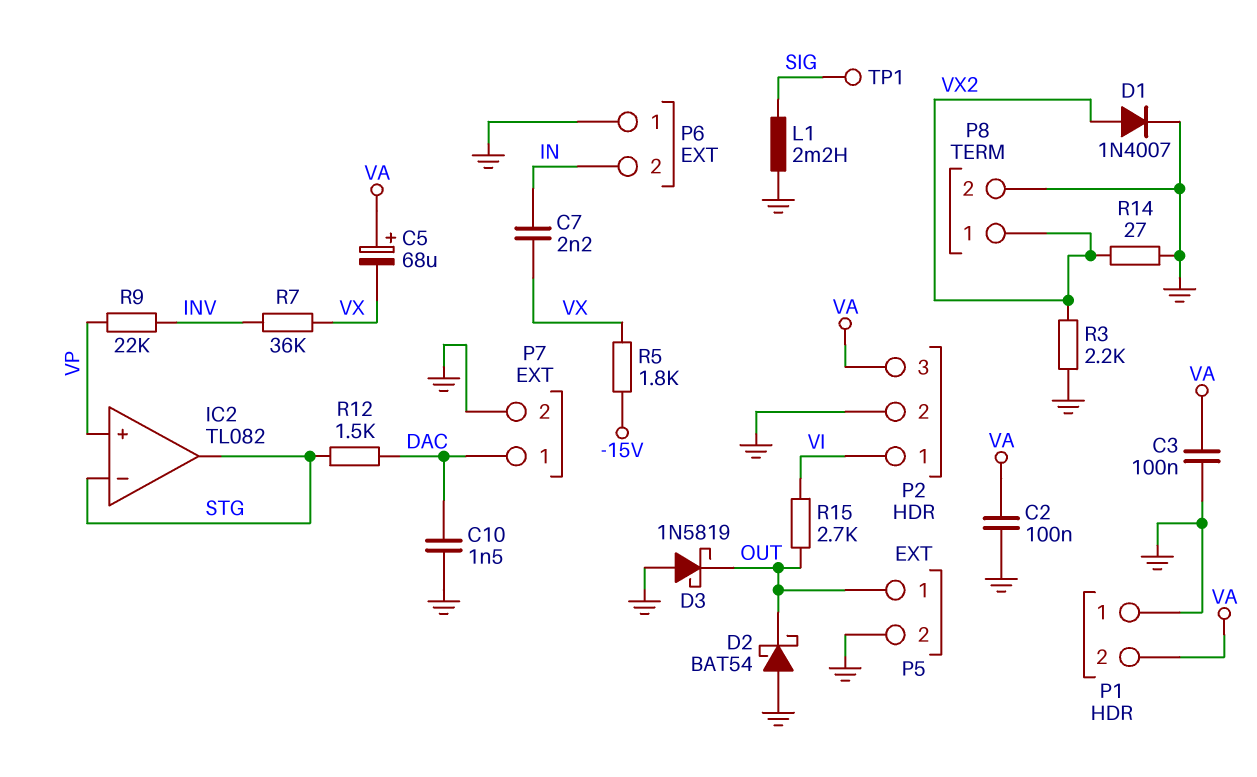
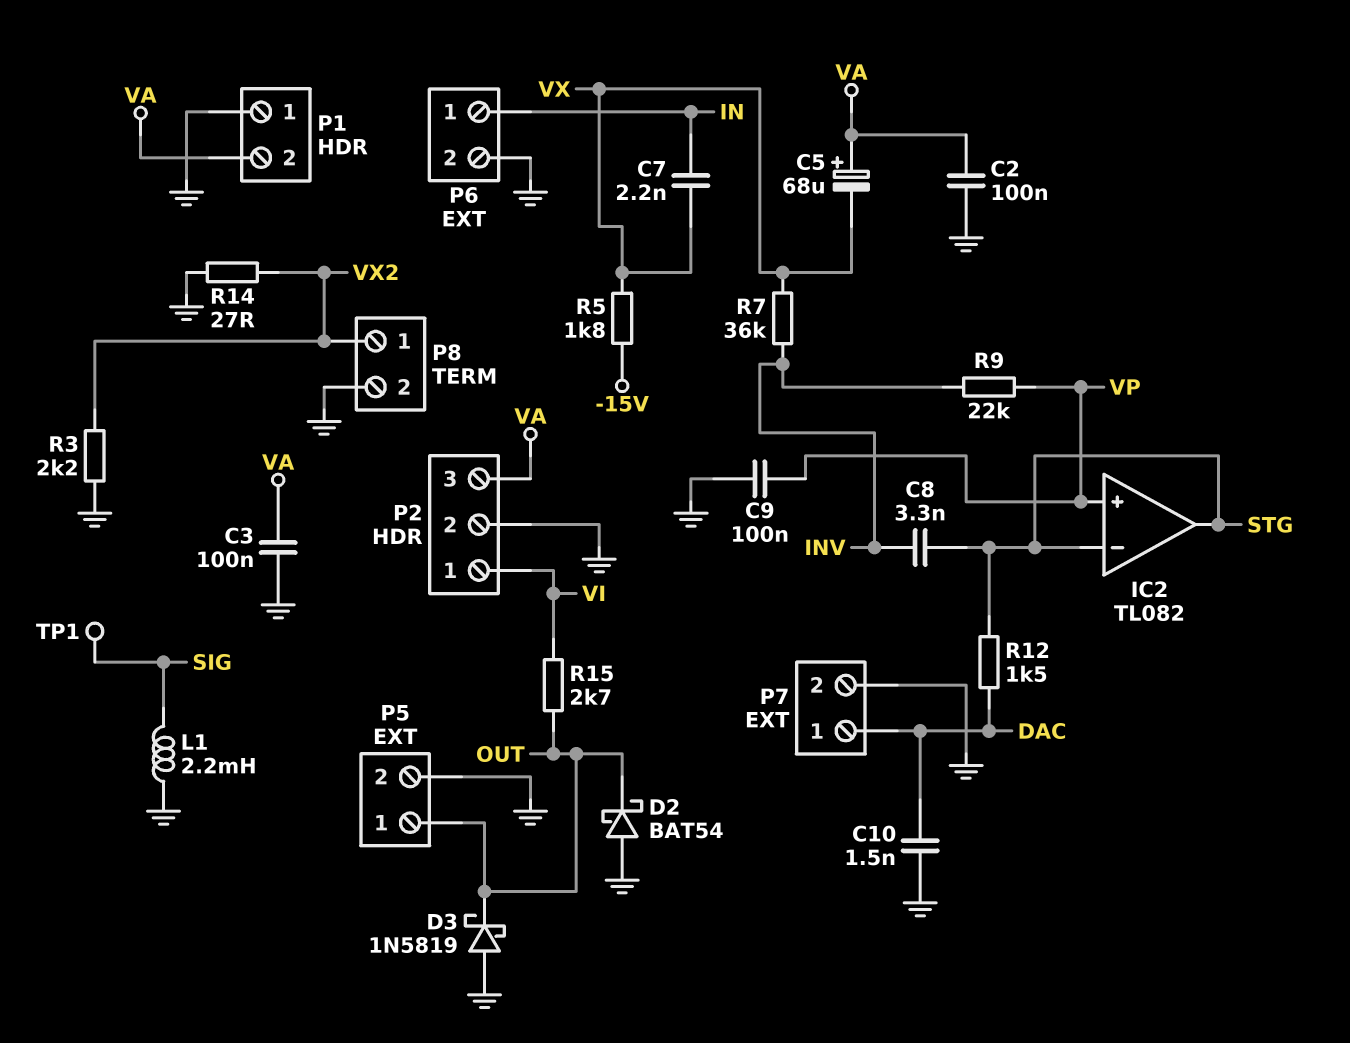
C8: none -> 3.3nF (INV, STG)
C9: none -> 100nF (GND, VP)
D1: diode 1N4007 (A VX2, K GND) -> none
P6 pin 1: GND -> IN
P6 pin 2: IN -> GND

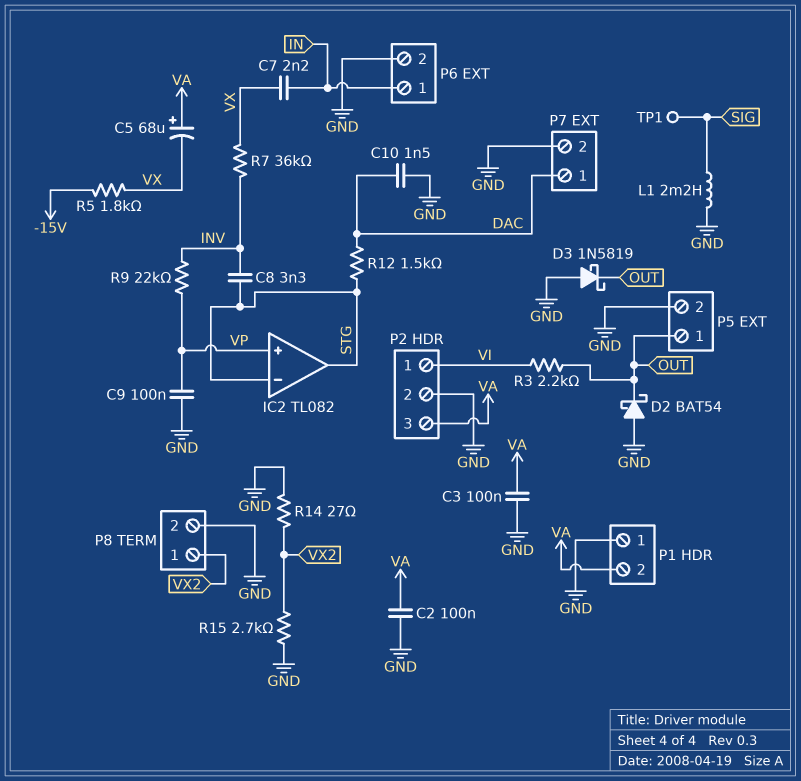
R3: 2.2k (GND, VX2) -> 2.2k (OUT, VI)
R15: 2.7k (OUT, VI) -> 2.7k (GND, VX2)

